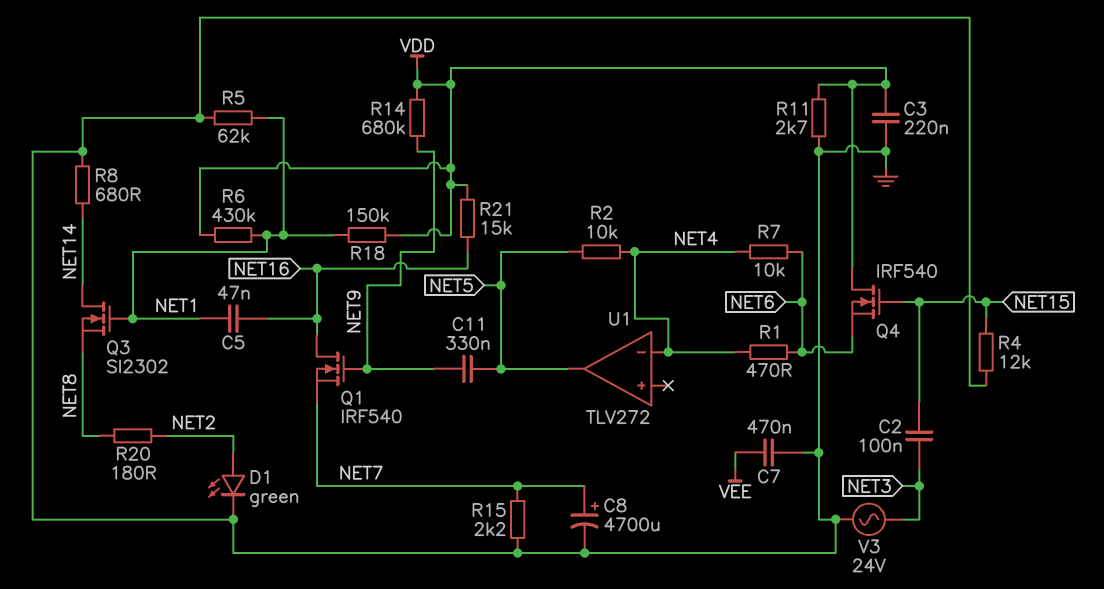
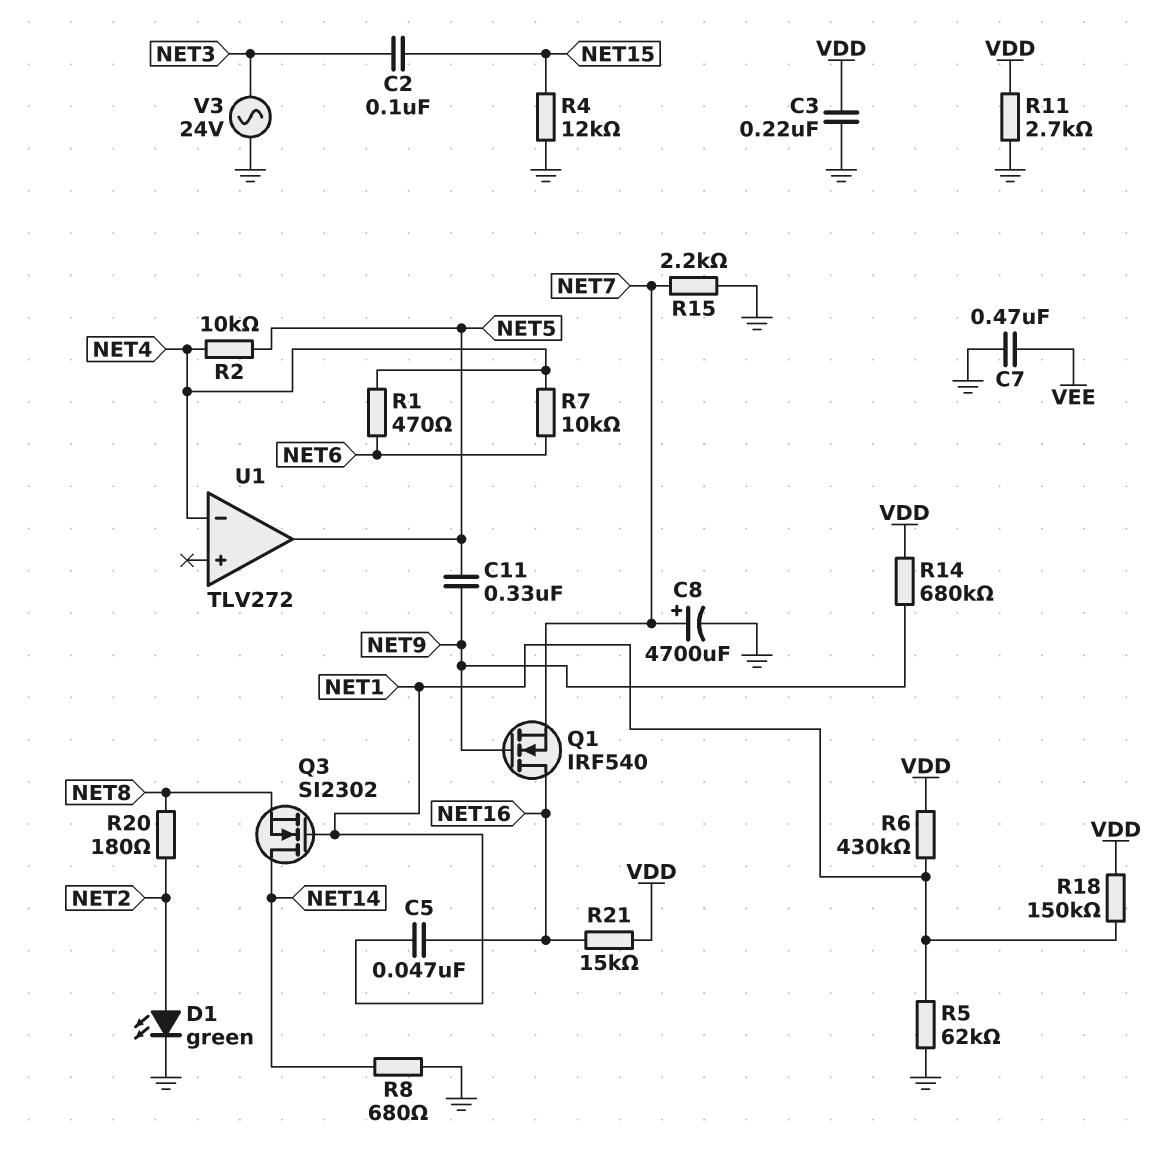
Q4: NMOS IRF540 (G NET15, D VDD, S NET6) -> none

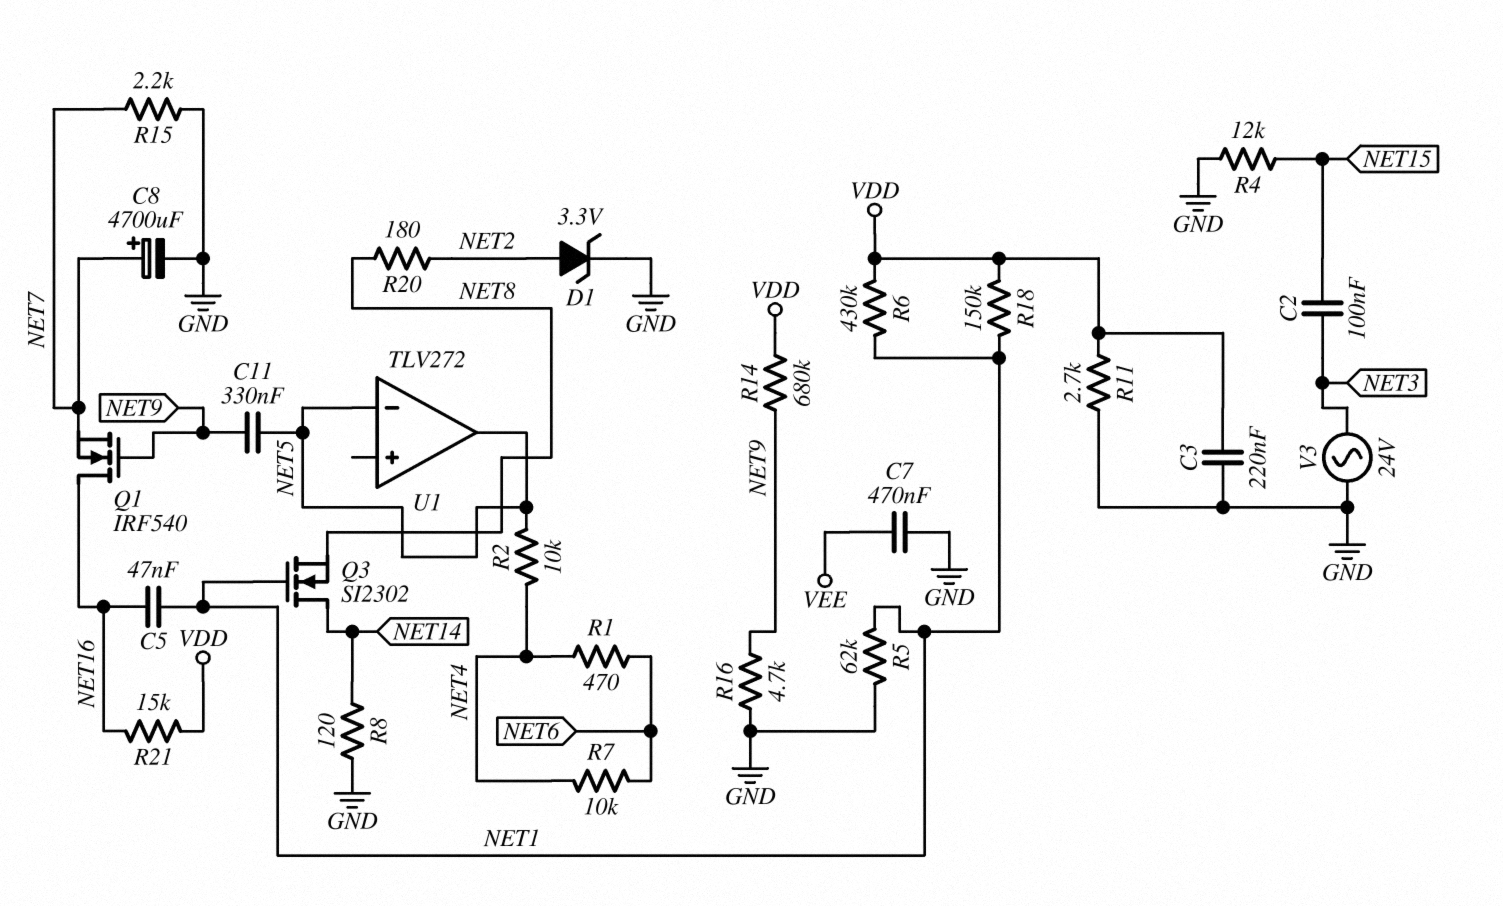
D1: LED green (A NET2, K GND) -> zener 3.3V (A NET2, K GND)
R8: 680 (GND, NET14) -> 120 (GND, NET14)
R16: none -> 4.7k (GND, NET9)
U1 pin in-: NET4 -> NET5

